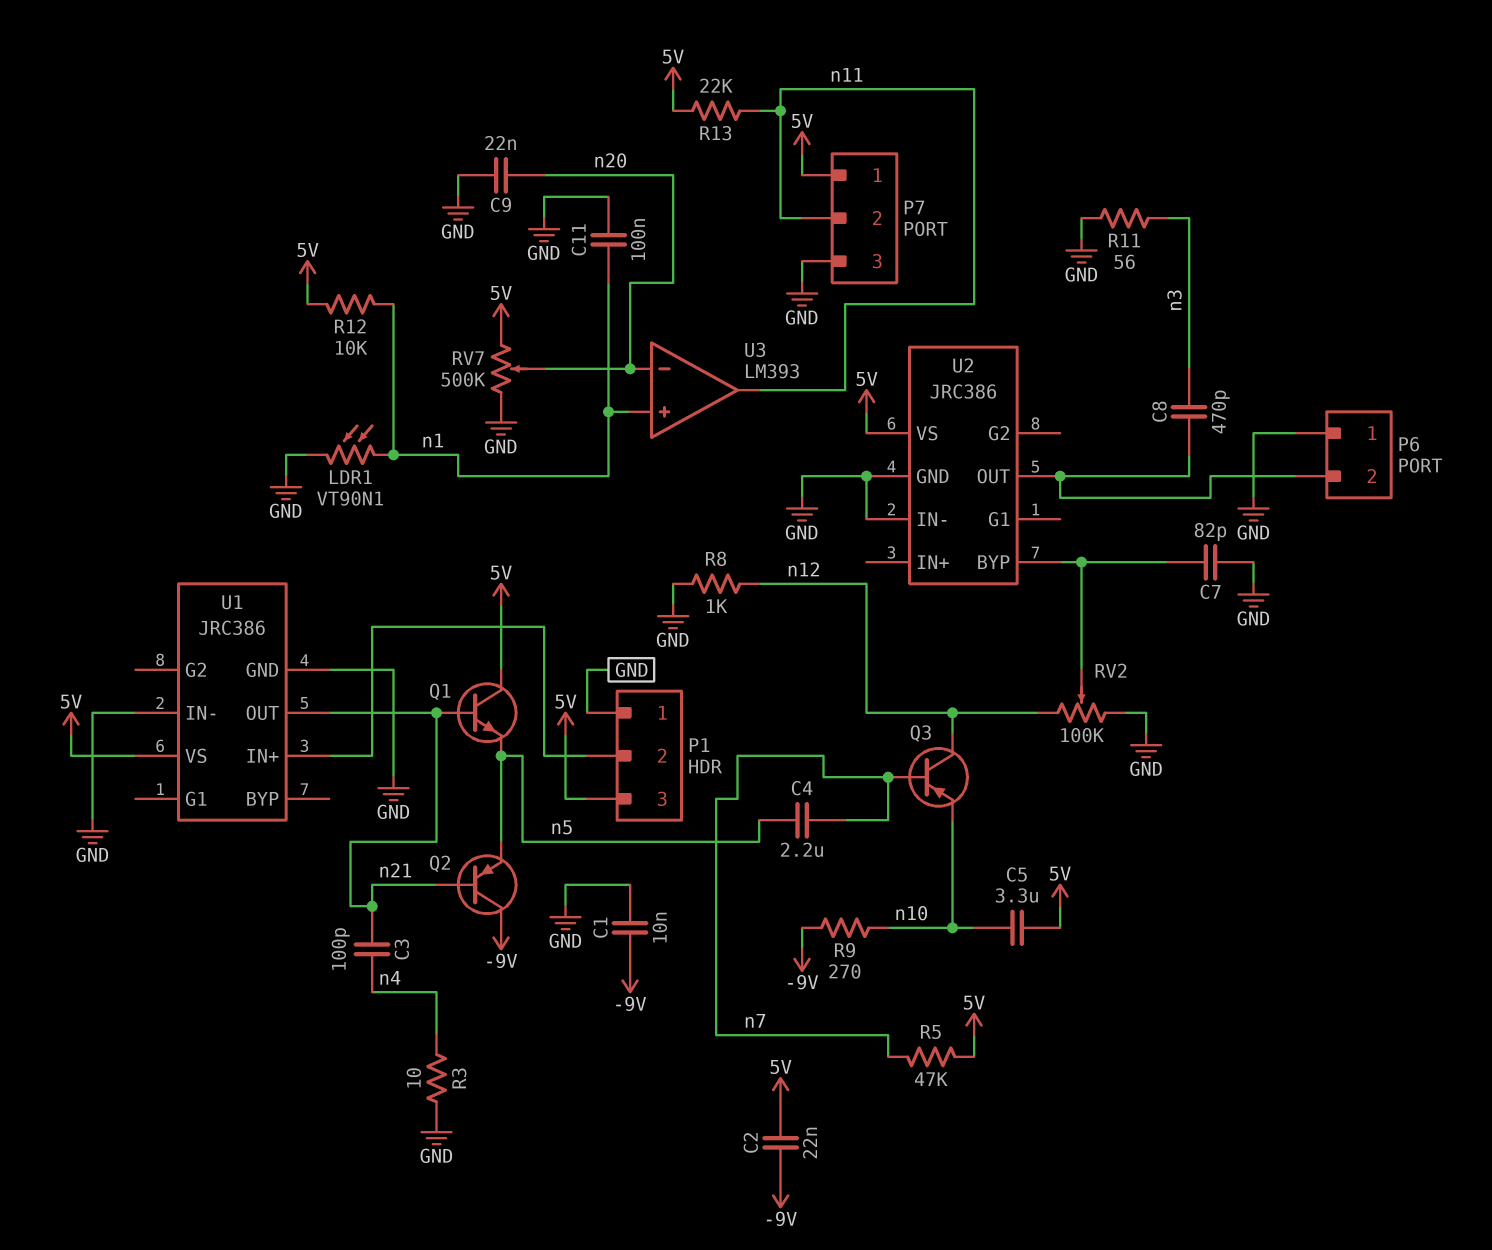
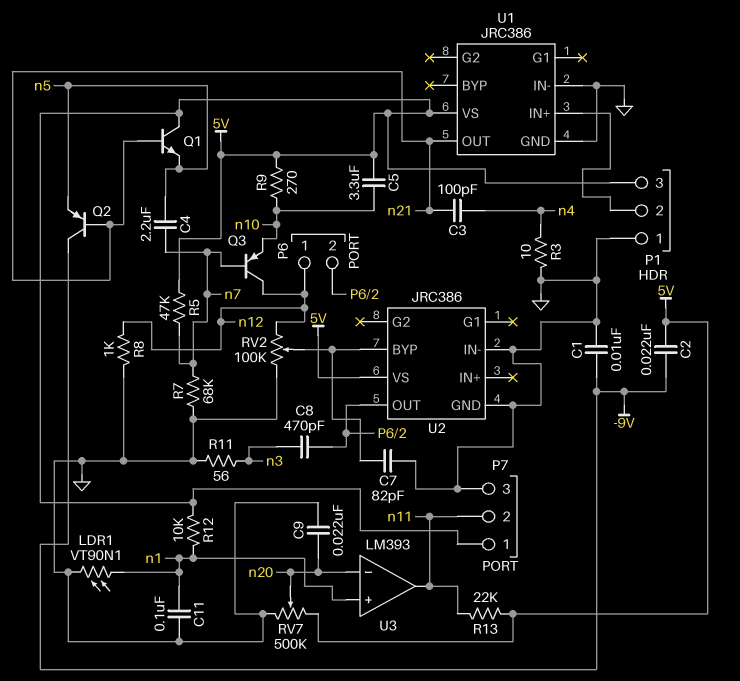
P6 pin 1: GND -> n12
R7: none -> 68k (GND, n7)
R9: 270 (-9V, n10) -> 270 (5V, n10)

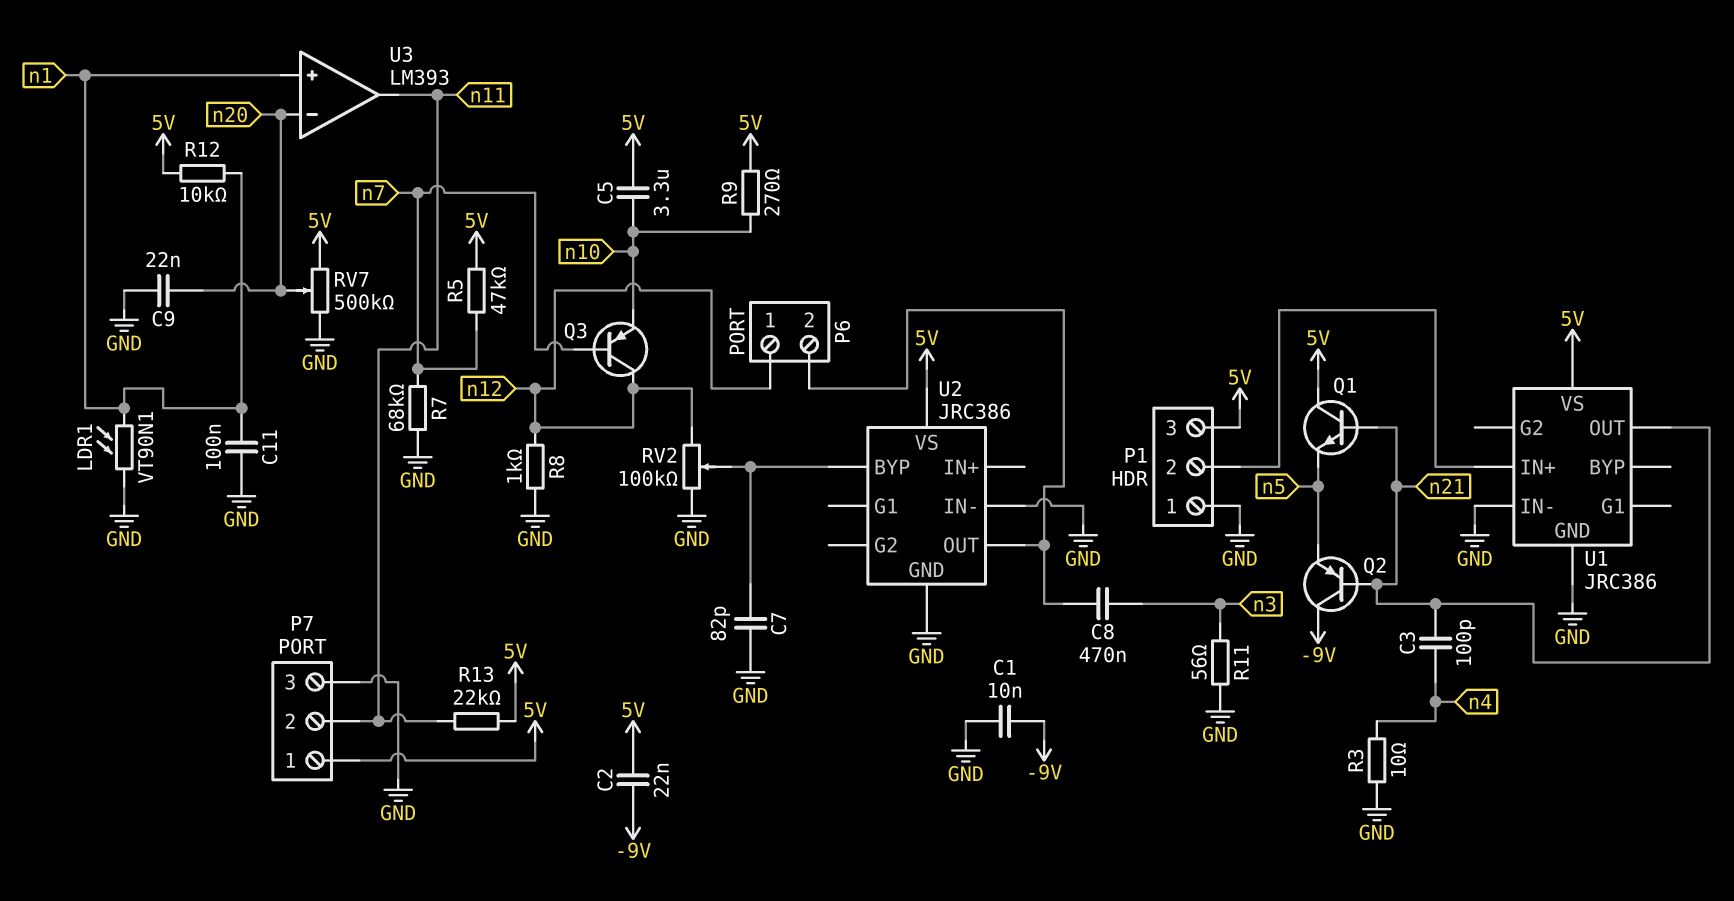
C4: 2.2uF (n5, n7) -> none
C8: 470pF (P6/2, n3) -> 470nF (P6/2, n3)

